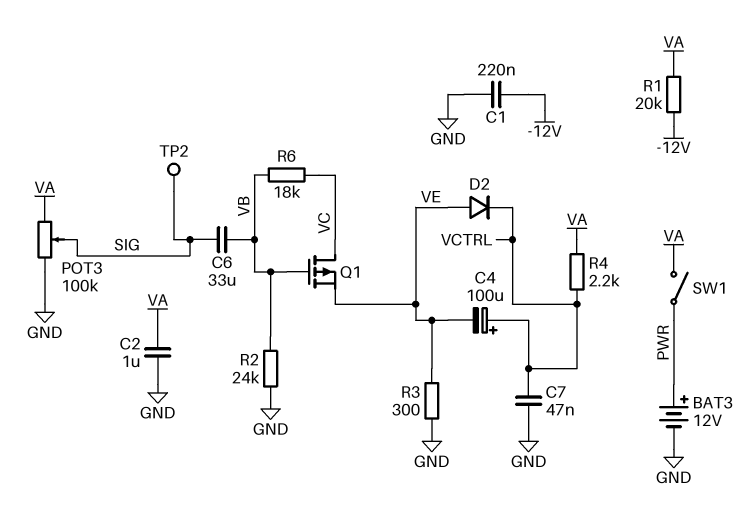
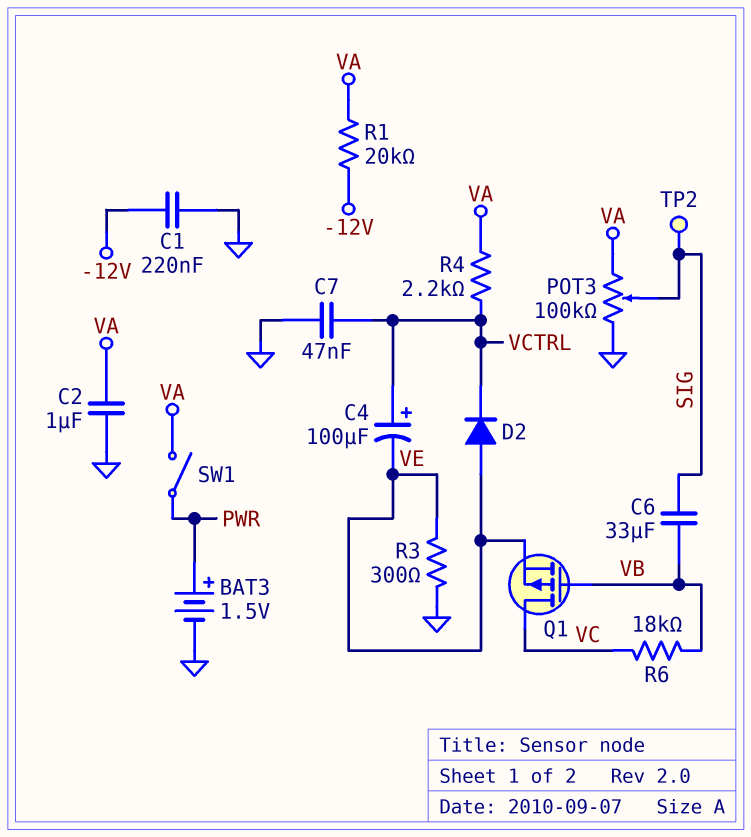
BAT3: 12V (plus PWR, minus GND) -> 1.5V (plus PWR, minus GND)
R2: 24k (GND, VB) -> none

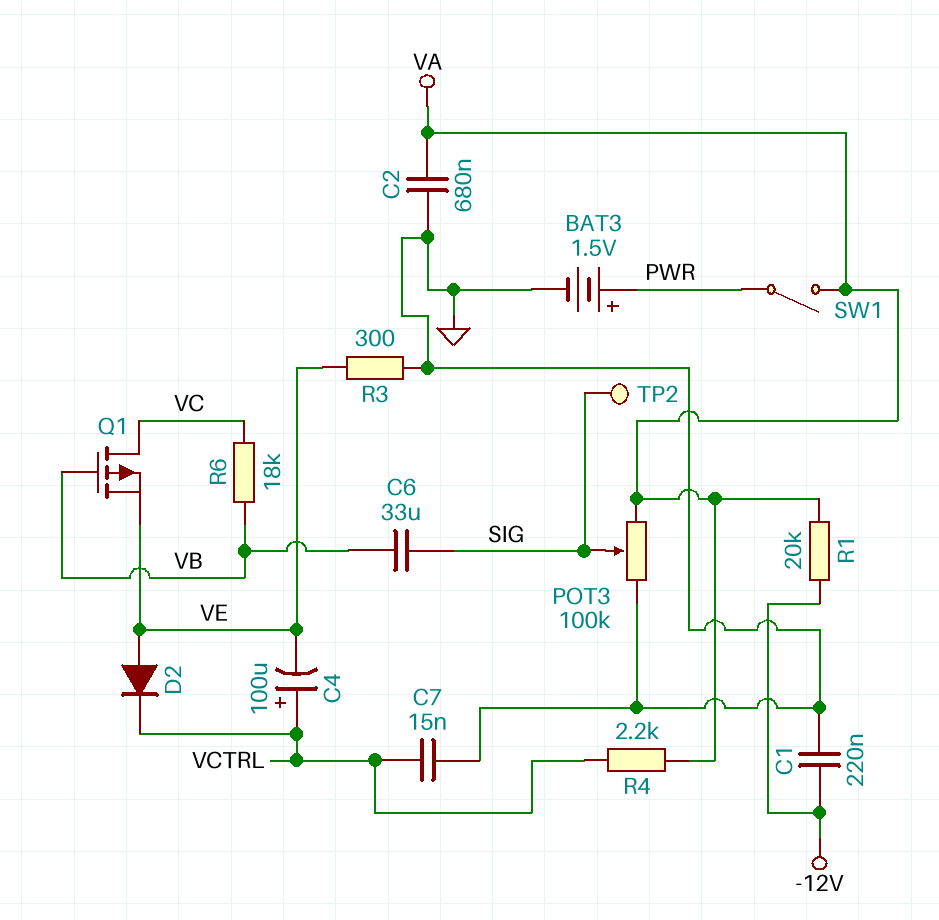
C2: 1uF (GND, VA) -> 680nF (GND, VA)
C7: 47nF (GND, VCTRL) -> 15nF (GND, VCTRL)

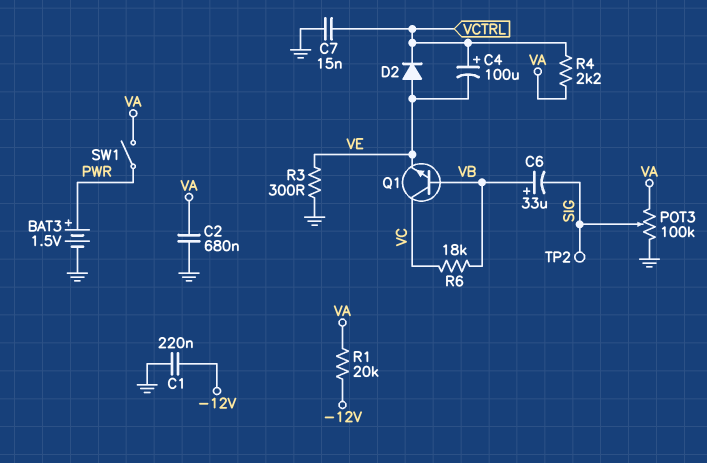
C6: 33uF (SIG, VB) -> 33uF (plus VB, minus SIG)
Q1: PMOS (G VB, D VC, S VE) -> NPN (B VB, C VC, E VE)

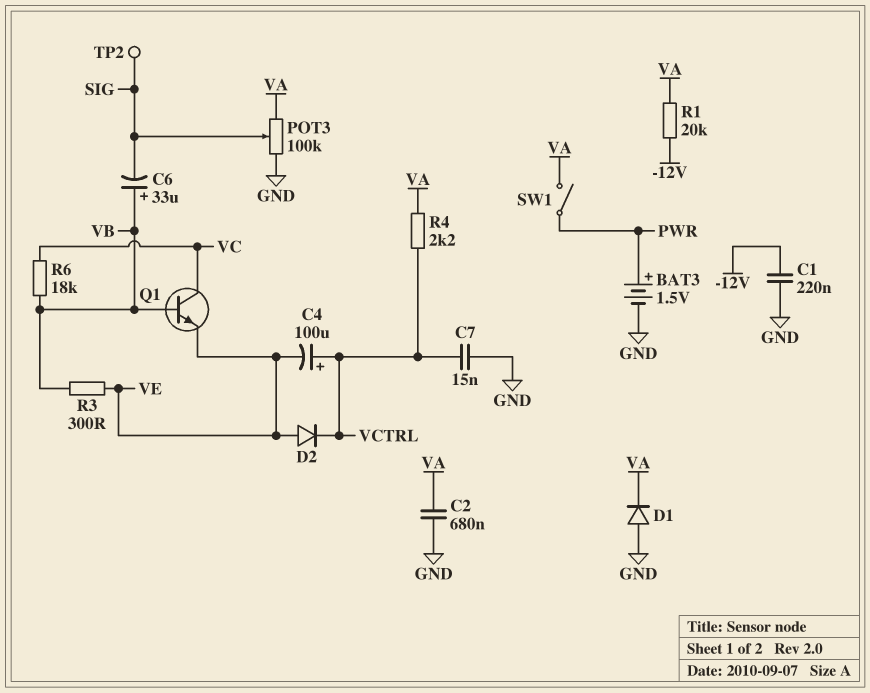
D1: none -> diode (A GND, K VA)
R3: 300 (GND, VE) -> 300 (VB, VE)

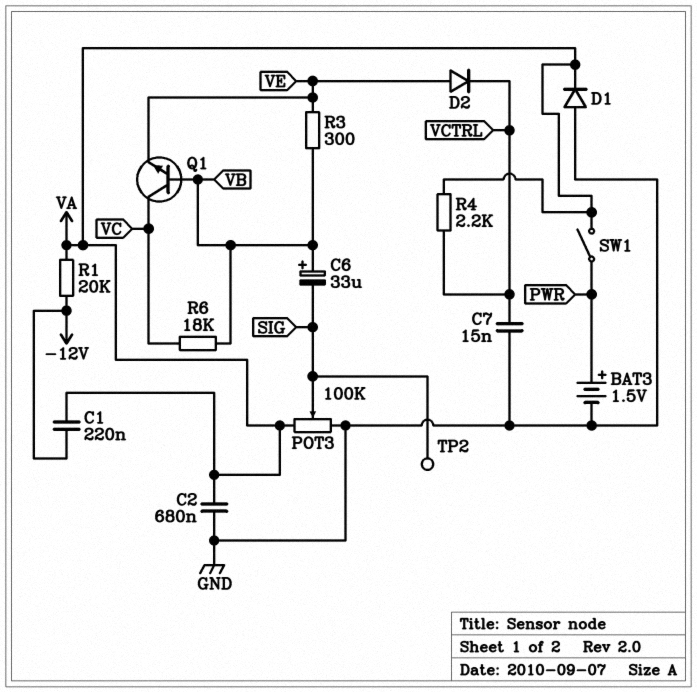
C1: 220nF (-12V, GND) -> 220nF (-12V, VA)
C4: 100uF (plus VCTRL, minus VE) -> none

